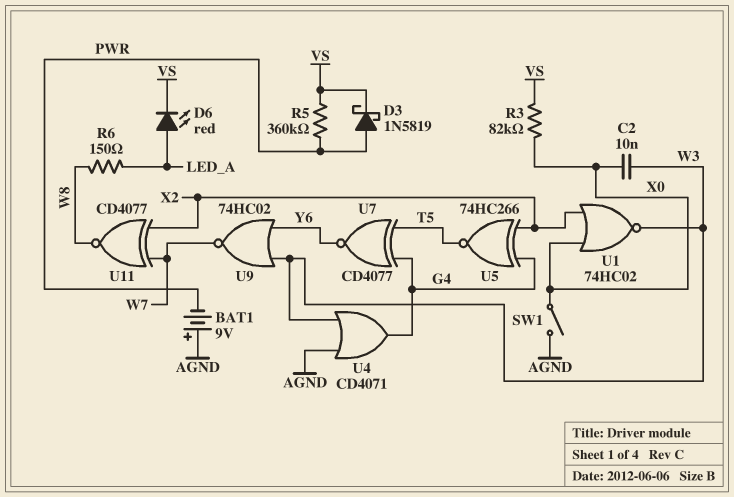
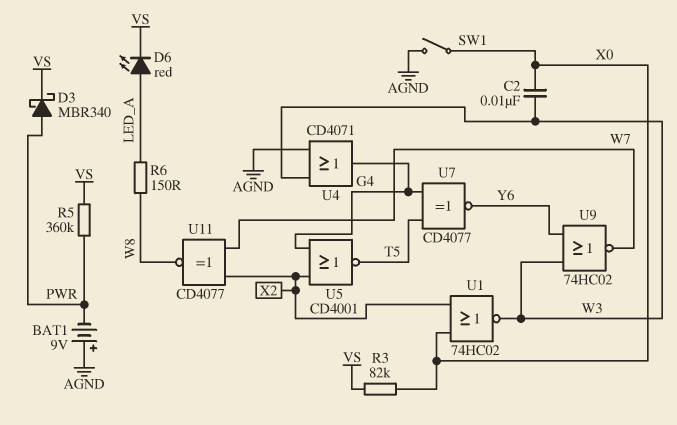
D3: schottky 1N5819 (A PWR, K VS) -> schottky MBR340 (A PWR, K VS)
U5: XNOR 74HC266 (in G4, in X2, out T5) -> NOR CD4001 (in G4, in X2, out T5)

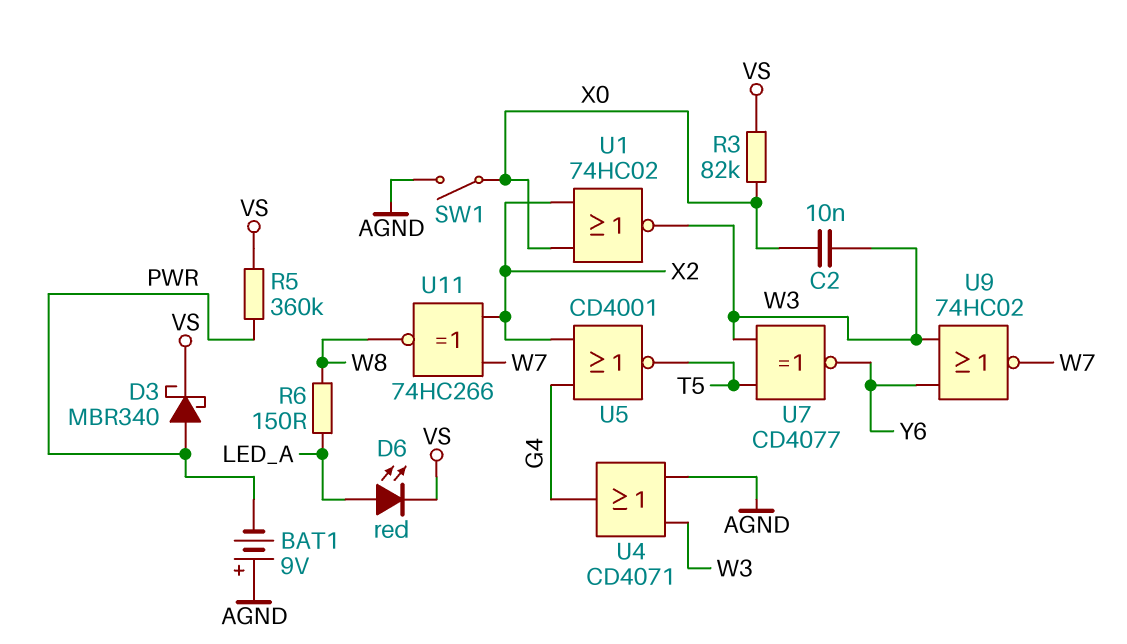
U7: XNOR CD4077 (in G4, in T5, out Y6) -> XNOR CD4077 (in T5, in W3, out Y6)
U11: XNOR CD4077 (in W7, in X2, out W8) -> XNOR 74HC266 (in W7, in X2, out W8)

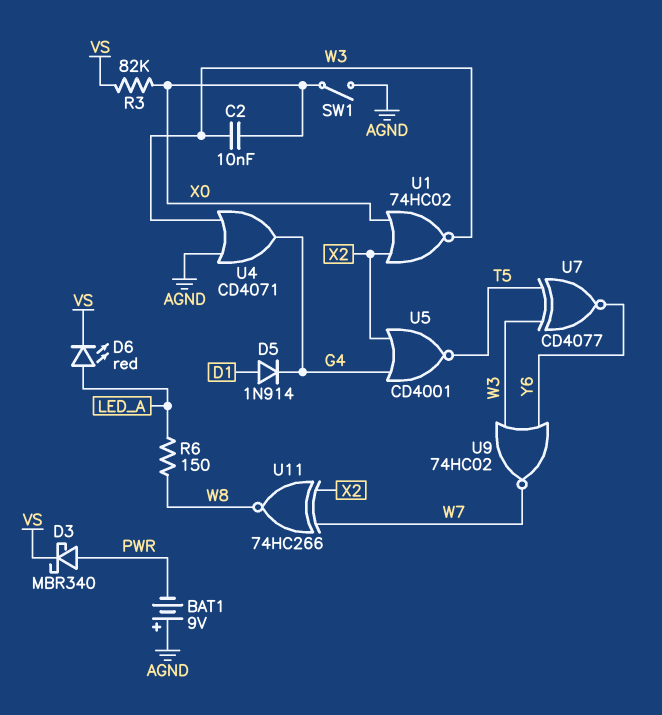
D5: none -> diode 1N914 (A D1, K G4)
R5: 360k (PWR, VS) -> none

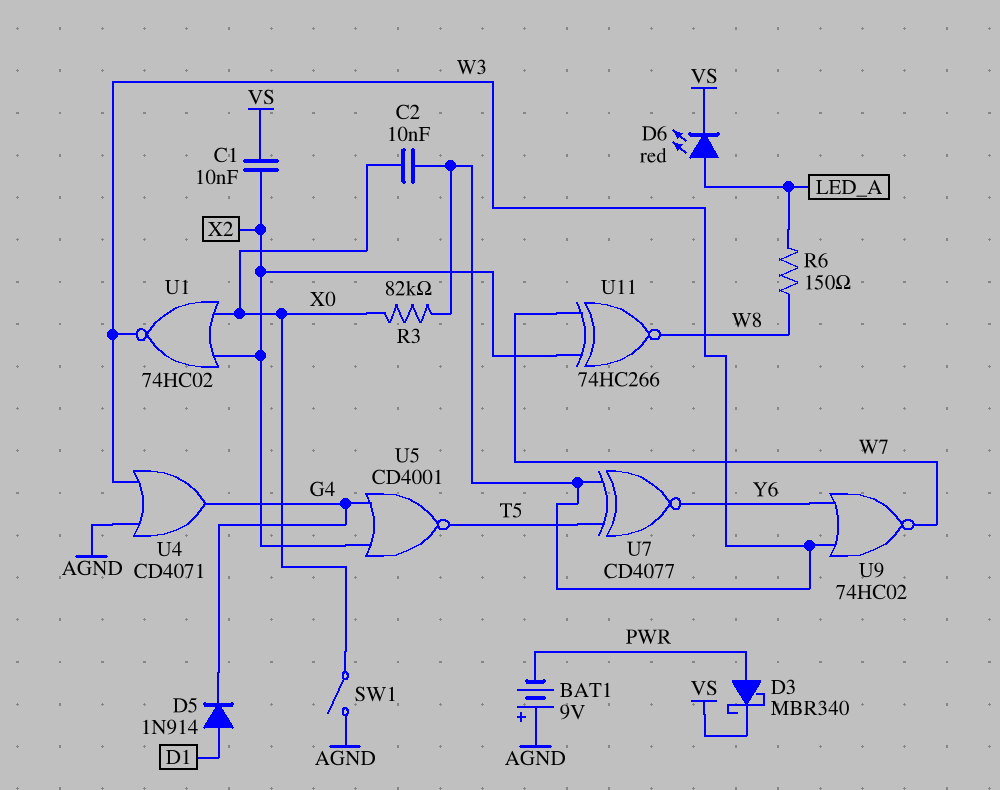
C1: none -> 10nF (VS, X2)
R3: 82k (VS, X0) -> 82k (W3, X0)

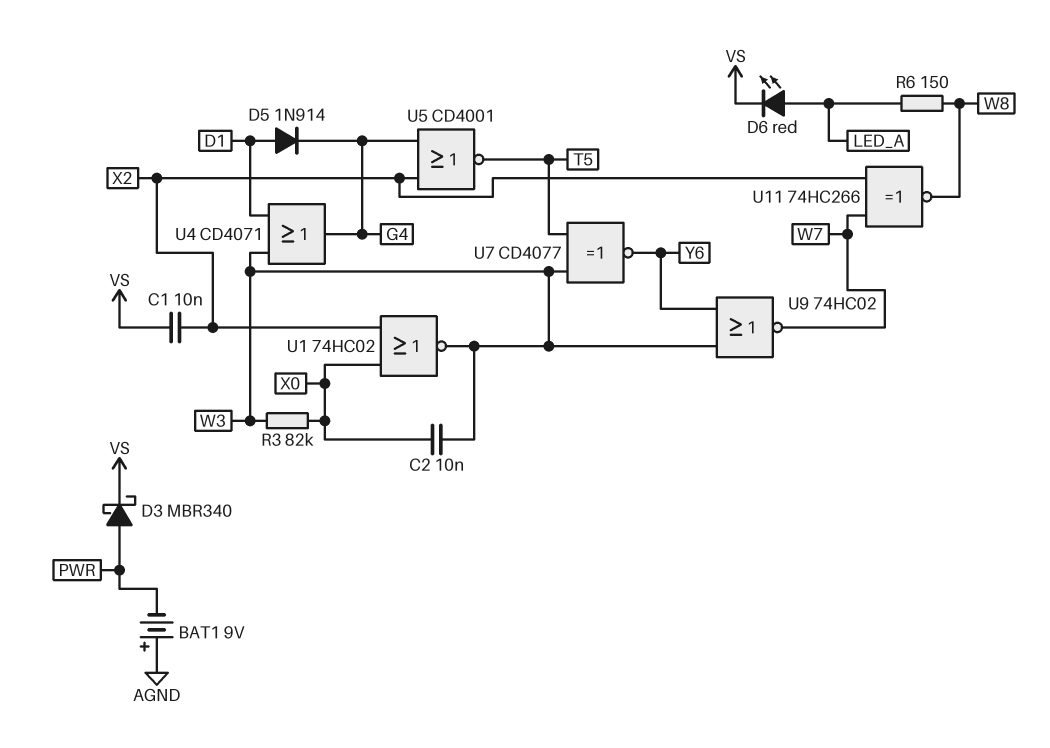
SW1: switch (AGND, X0) -> none
U4: OR CD4071 (in AGND, in W3, out G4) -> OR CD4071 (in D1, in W3, out G4)

